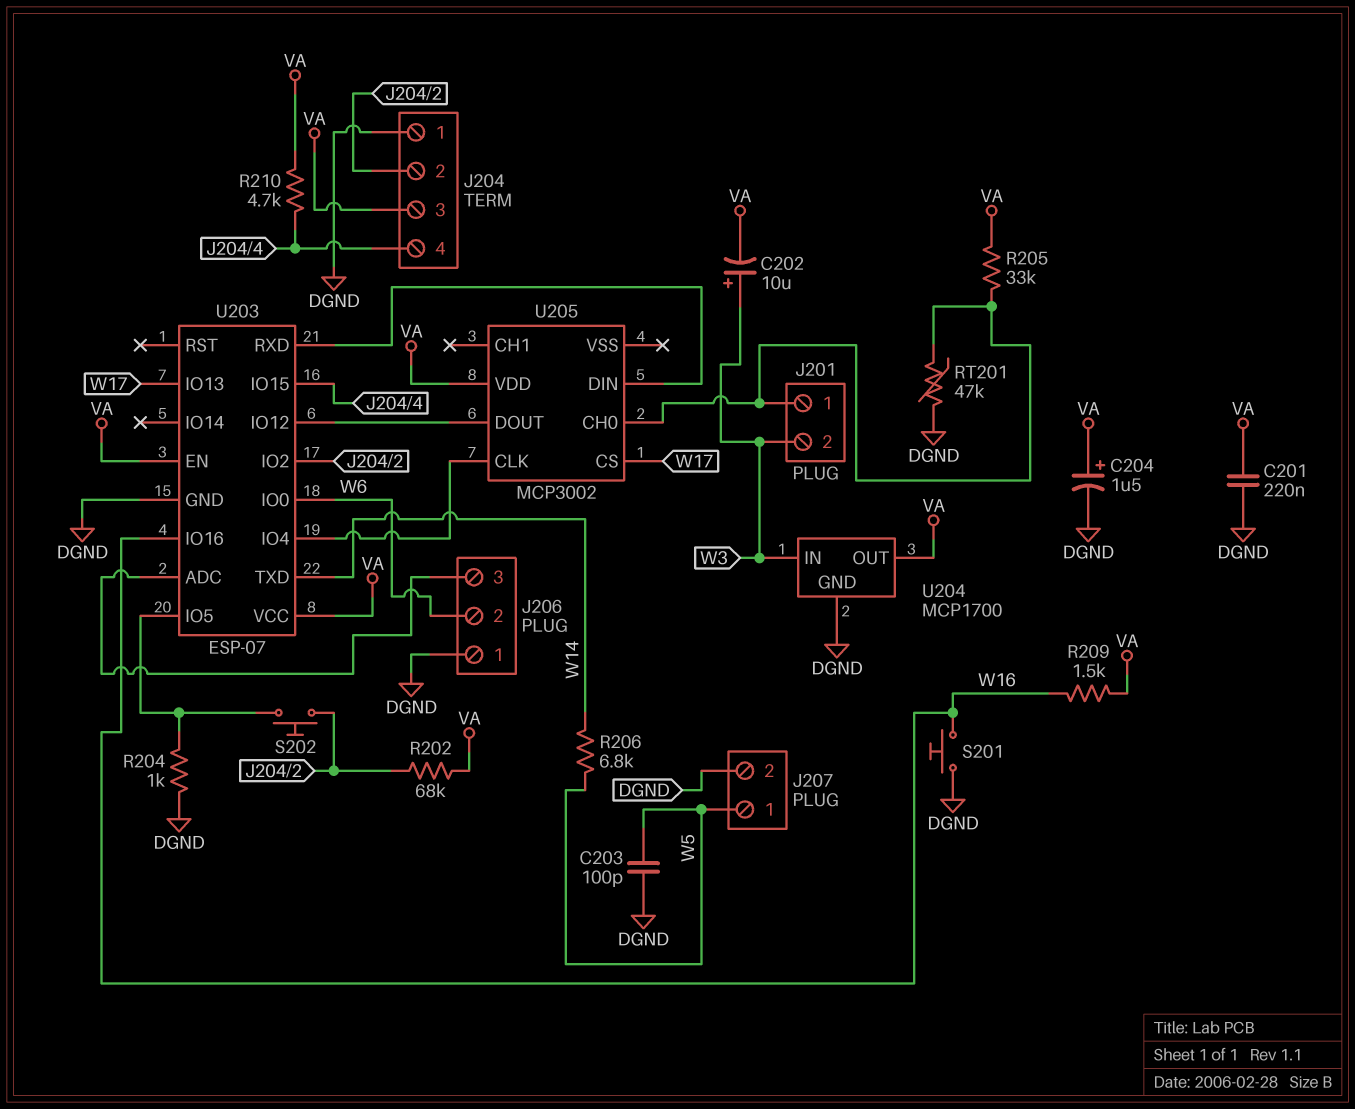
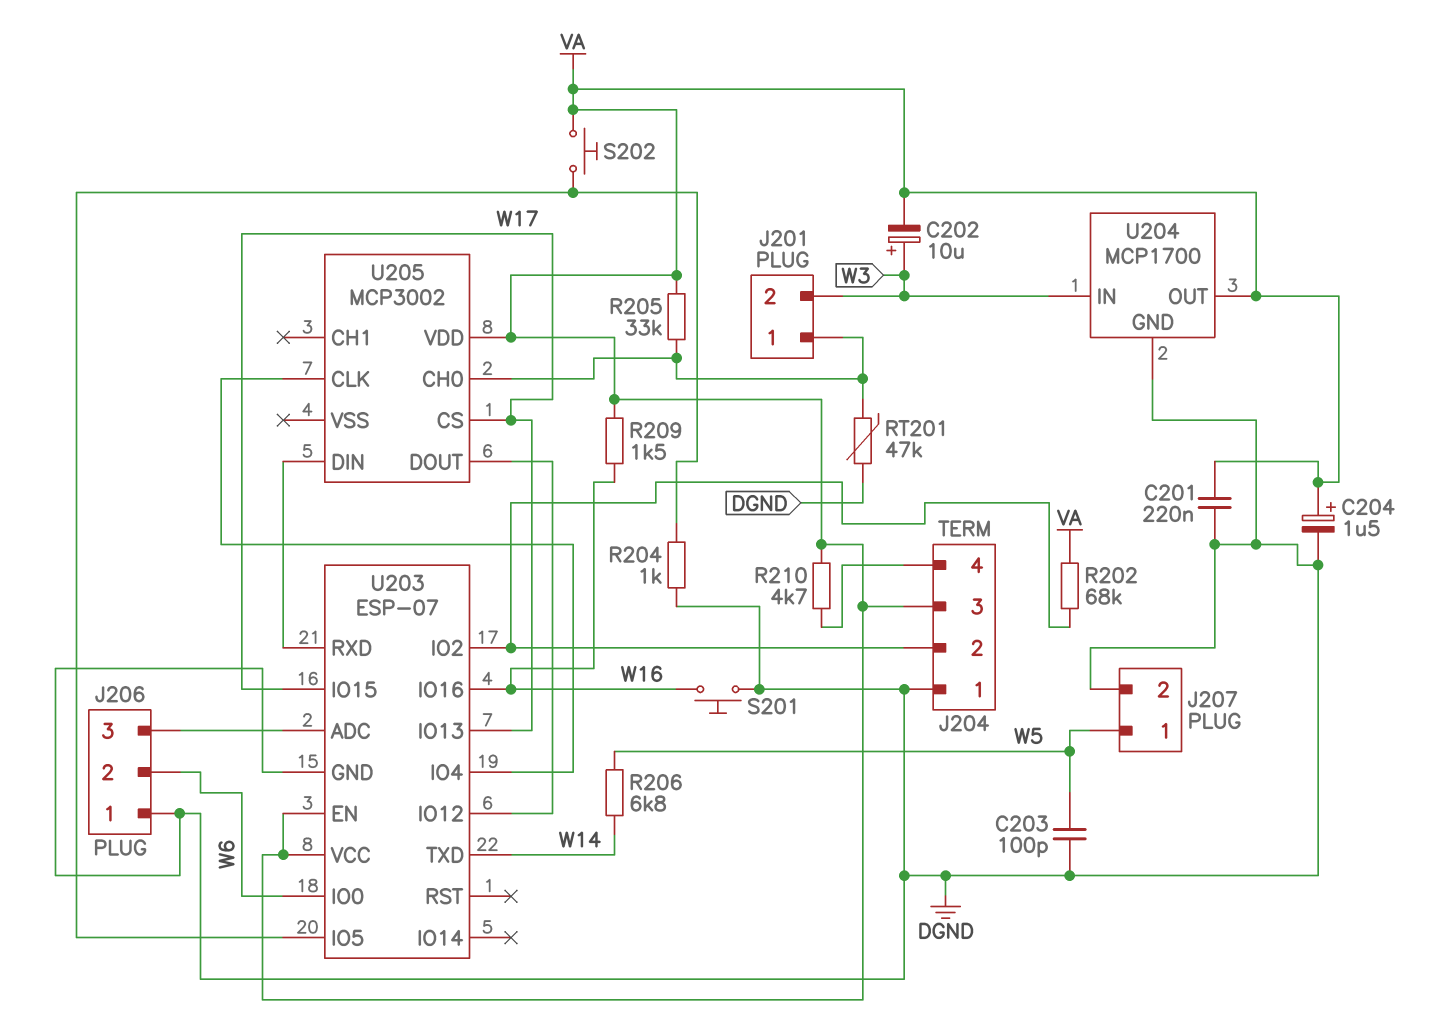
S202: button (J204/2, U203/IO5) -> button (U203/IO5, VA)
U203 pin IO15: J204/4 -> W17

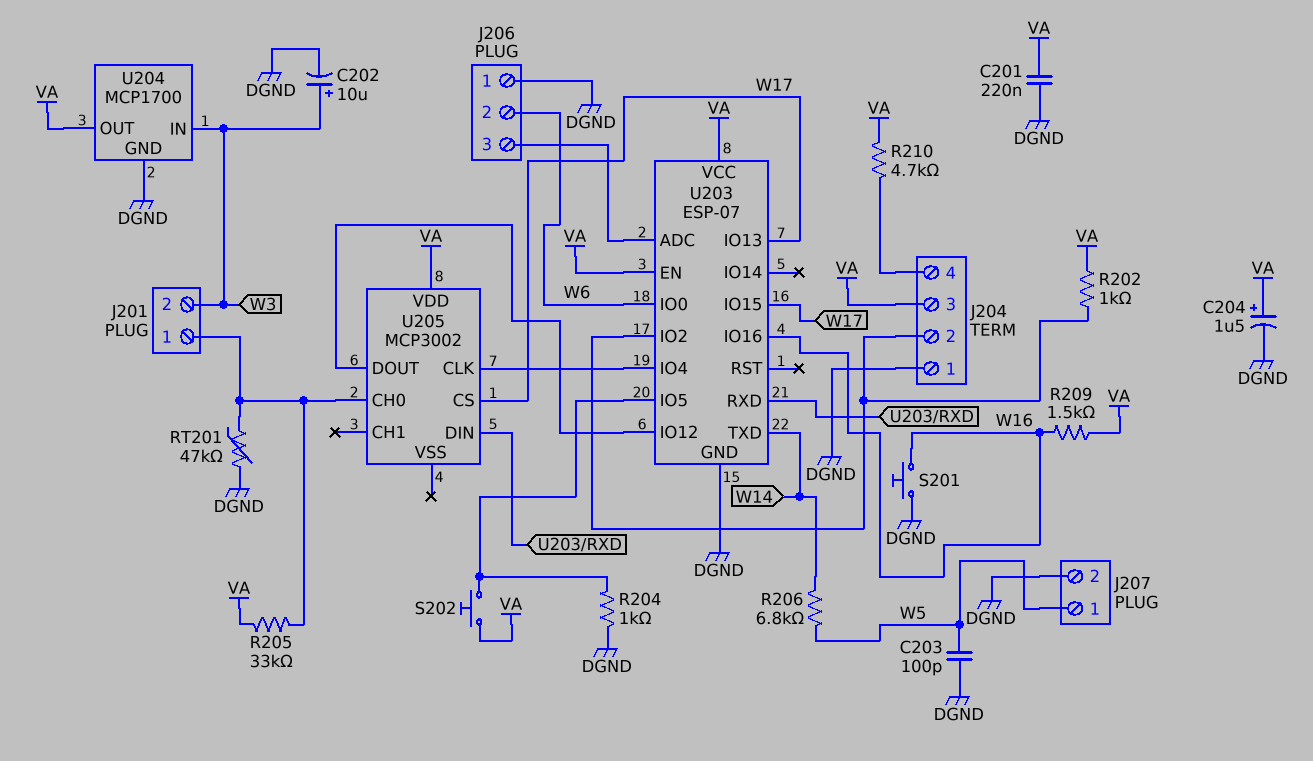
C202: 10uF (plus W3, minus VA) -> 10uF (plus W3, minus DGND)
R202: 68k (J204/2, VA) -> 1k (J204/2, VA)

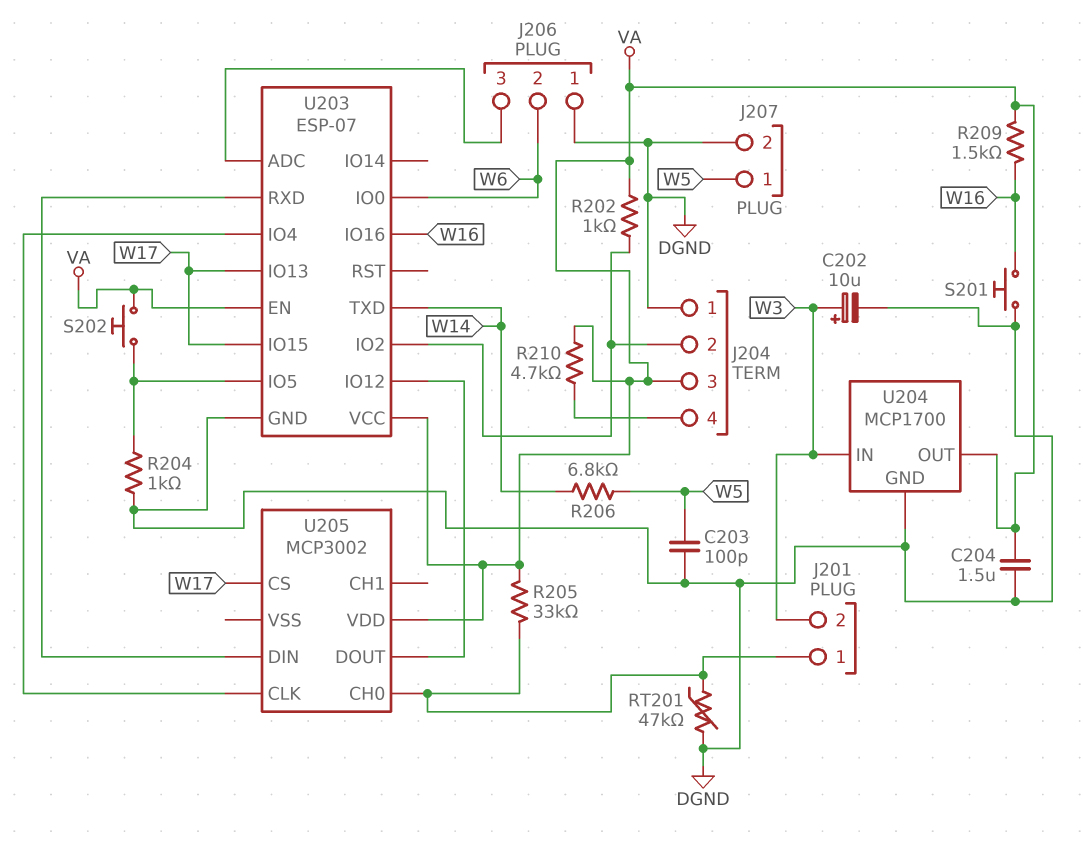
C201: 220nF (DGND, VA) -> none
C204: 1.5uF (plus VA, minus DGND) -> 1.5uF (DGND, VA)

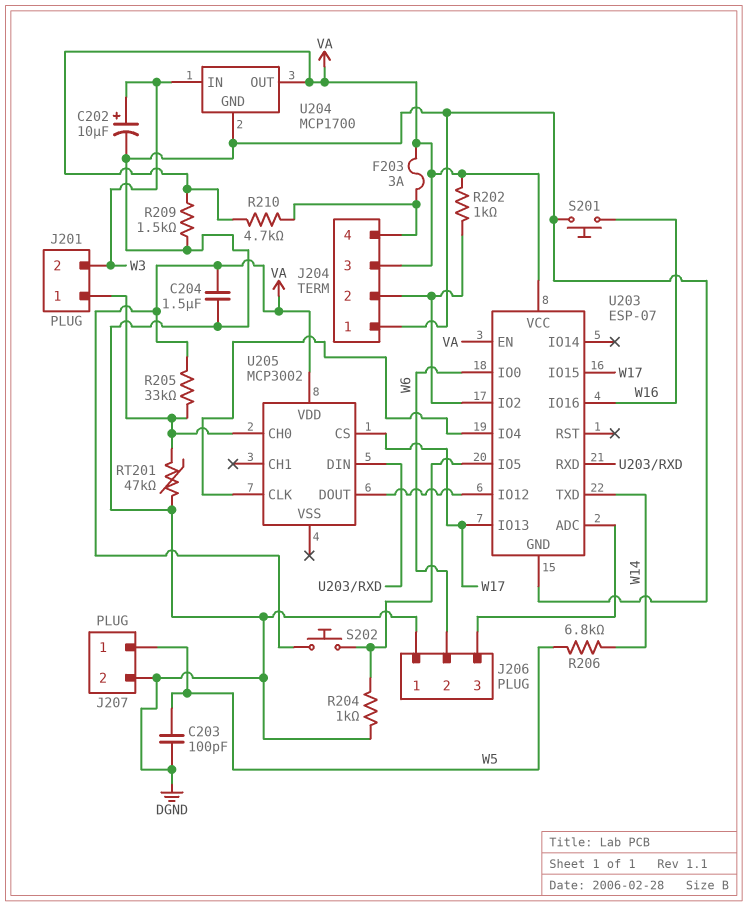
F203: none -> 3A (J204/4, VA)
R209: 1.5k (VA, W16) -> 1.5k (DGND, VA)

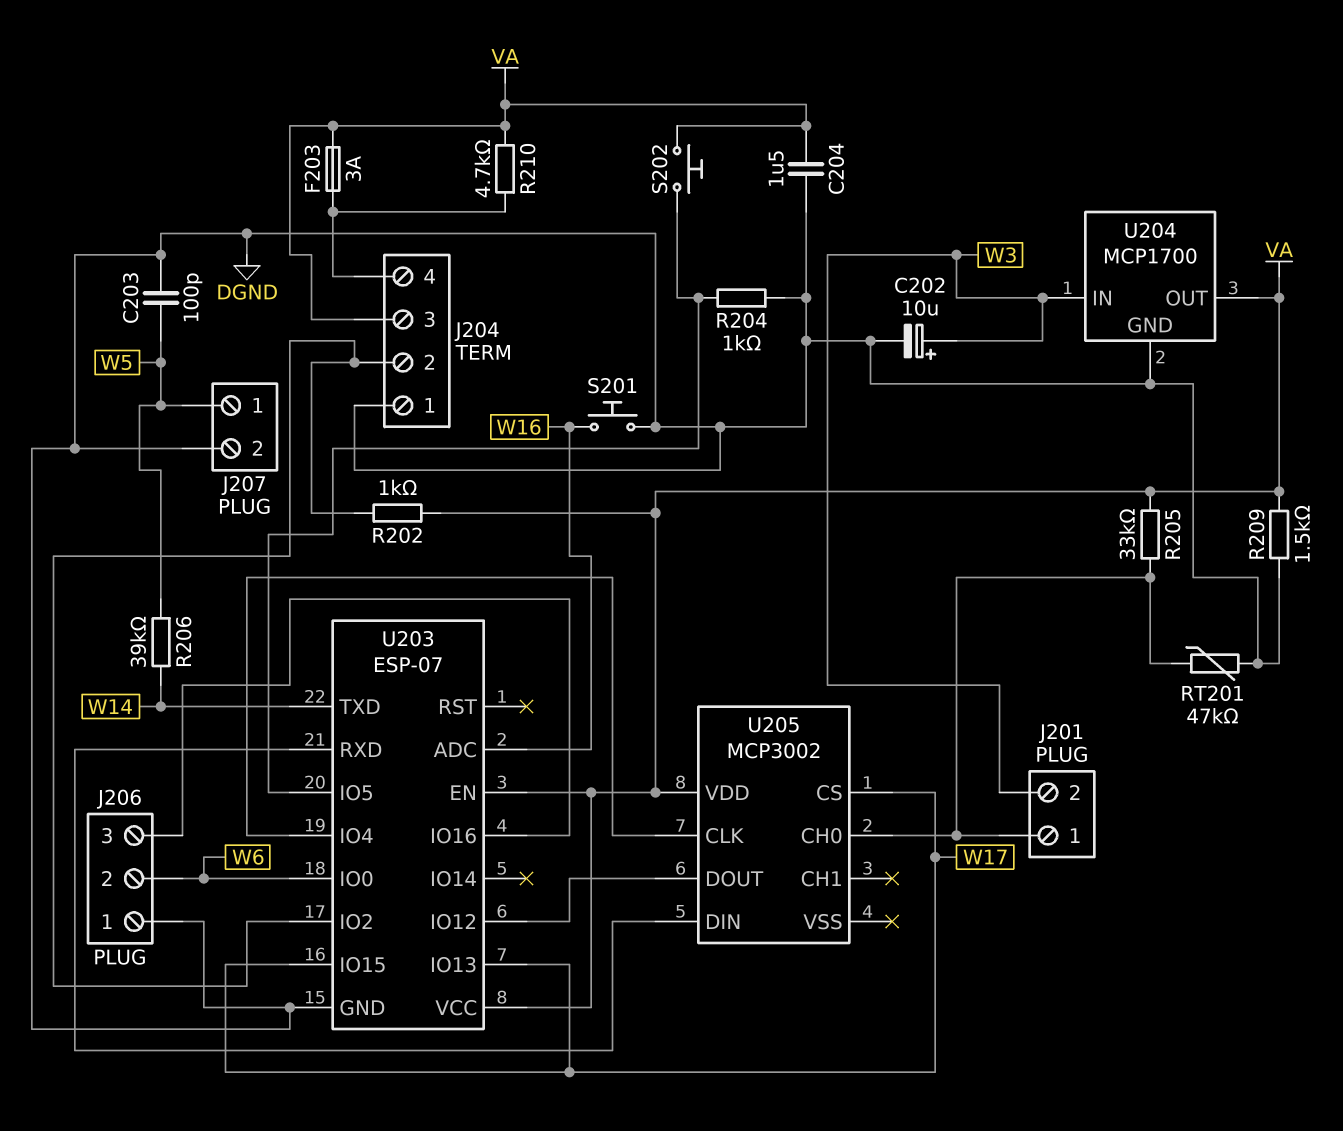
R206: 6.8k (W5, W14) -> 39k (W5, W14)
U203 pin ADC: J206/3 -> W16
U203 pin IO16: W16 -> J206/3

